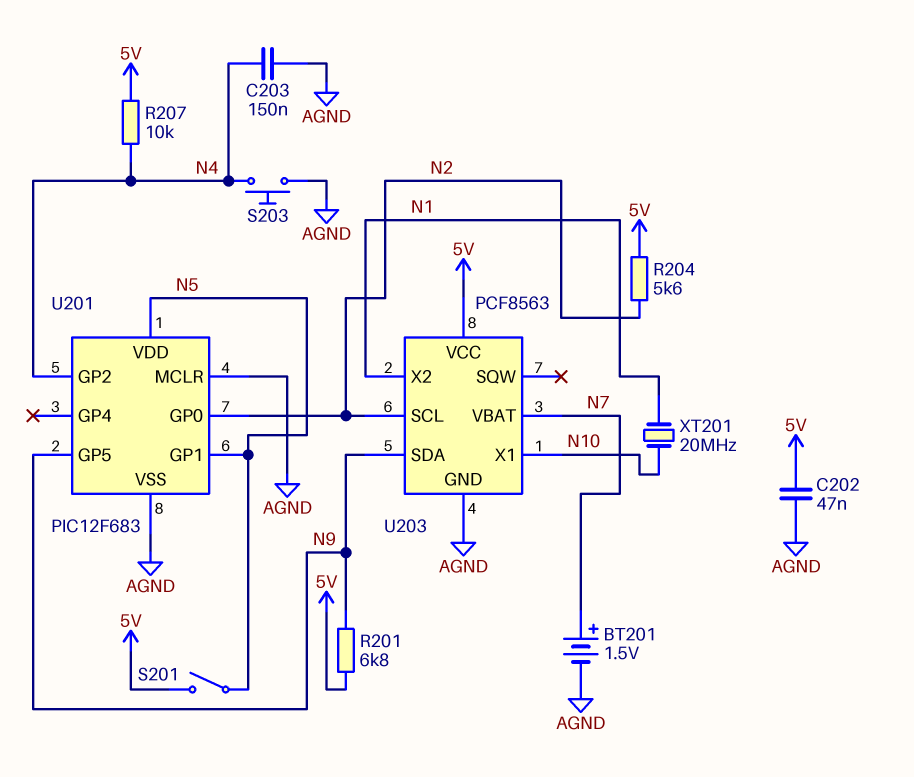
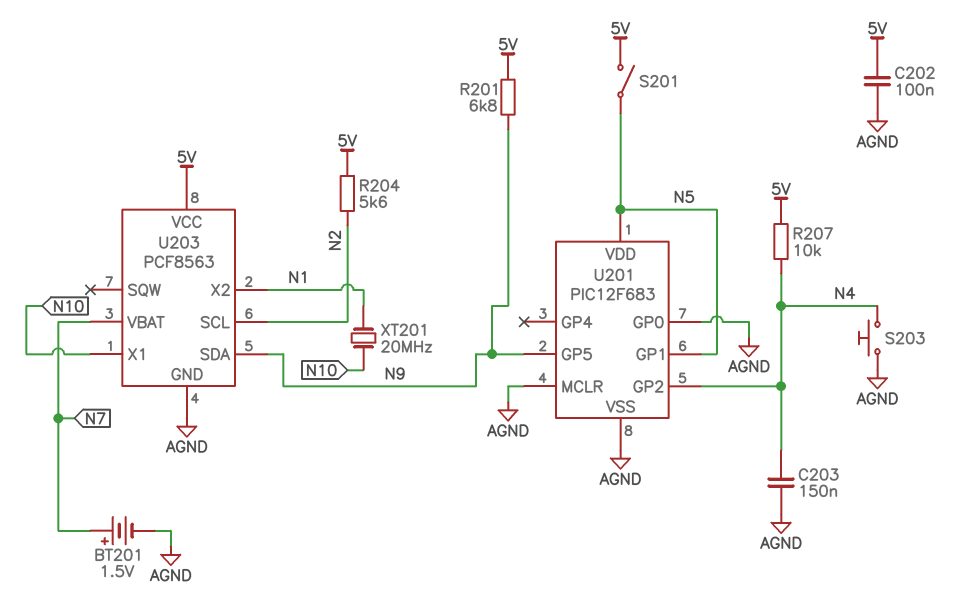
C202: 47nF (5V, AGND) -> 100nF (5V, AGND)
U201 pin GP0: N2 -> AGND

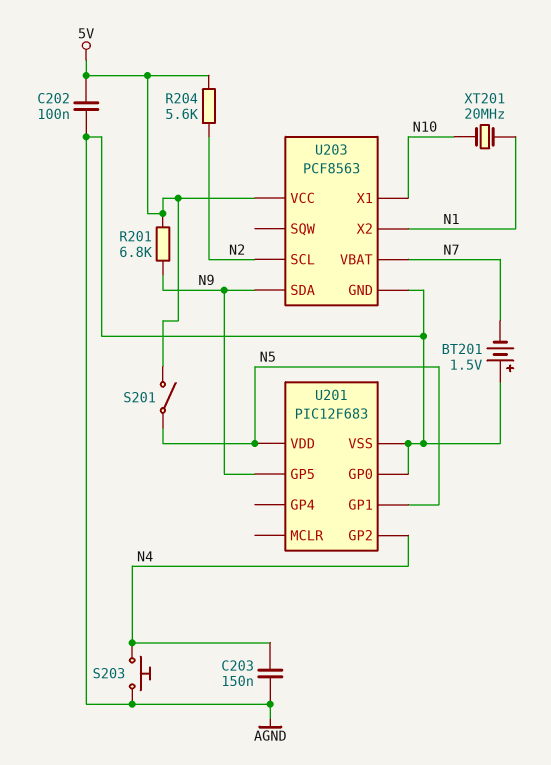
BT201: 1.5V (plus N7, minus AGND) -> 1.5V (plus AGND, minus N7)
R207: 10k (5V, N4) -> none
U201 pin MCLR: AGND -> none

